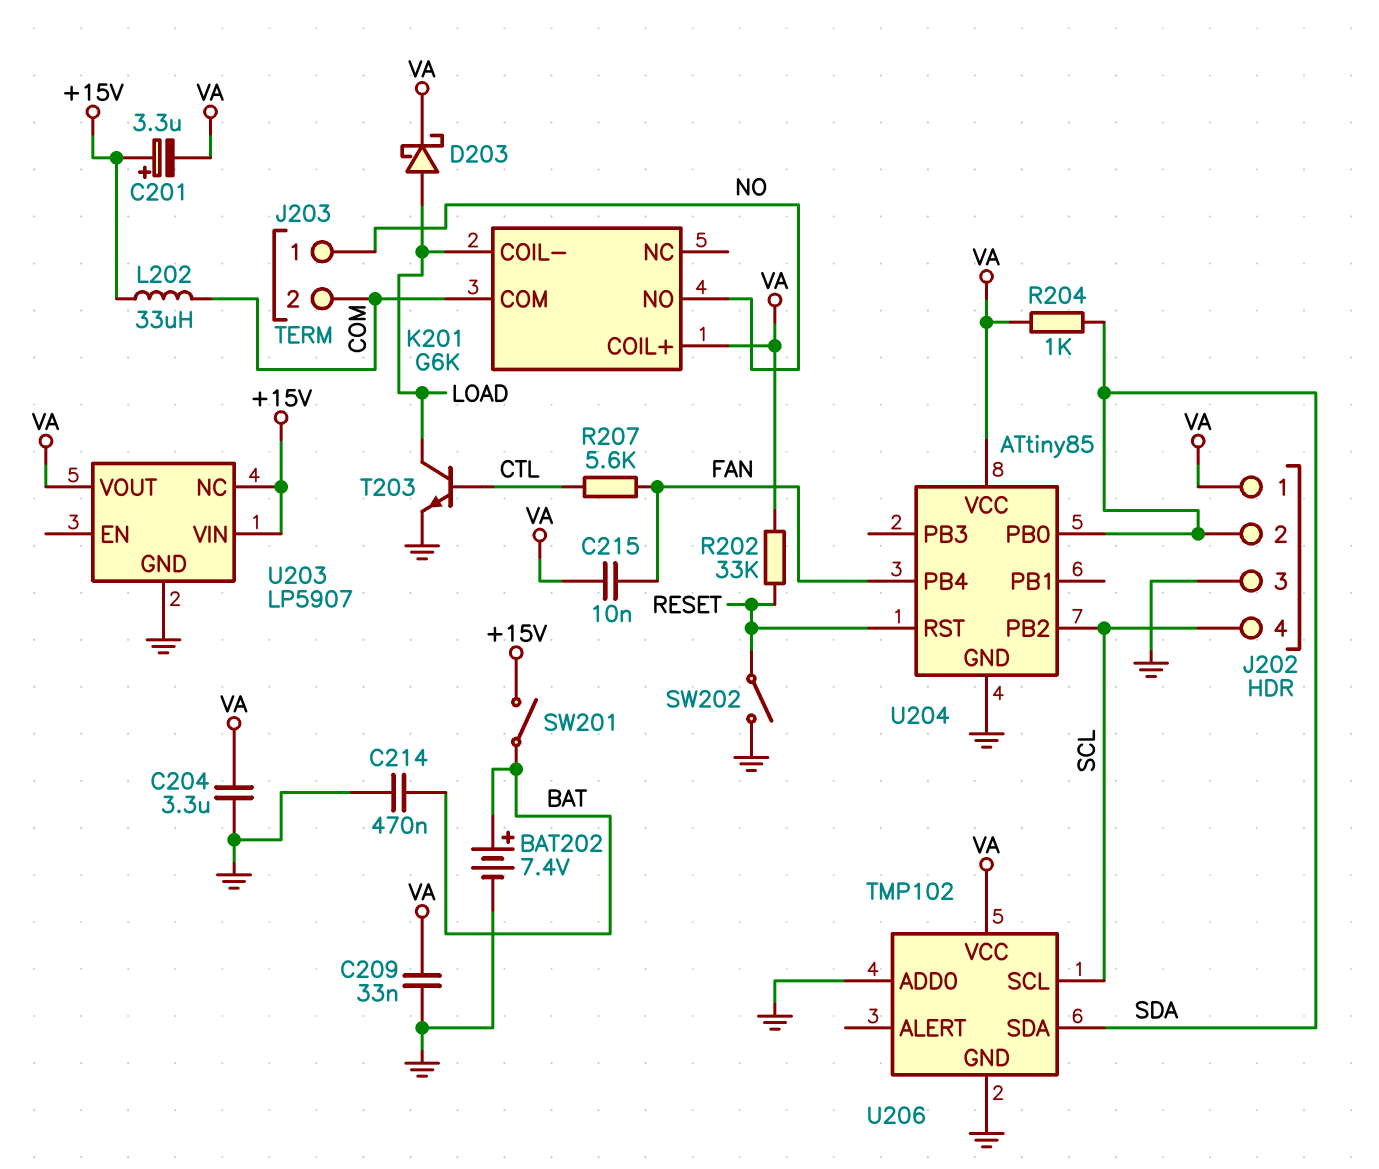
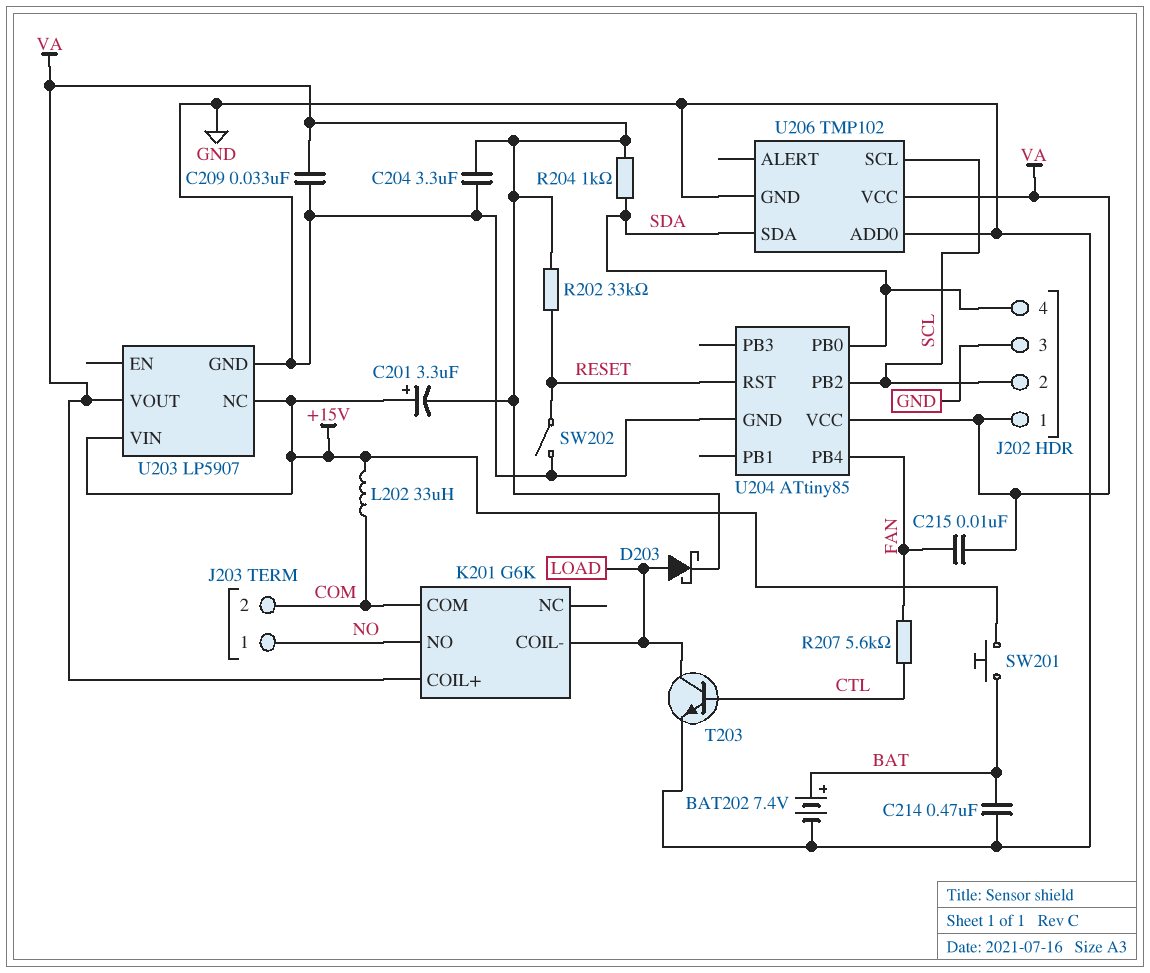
J202 pin 2: SDA -> SCL
J202 pin 4: SCL -> SDA
SW201: switch (+15V, BAT) -> button (+15V, BAT)

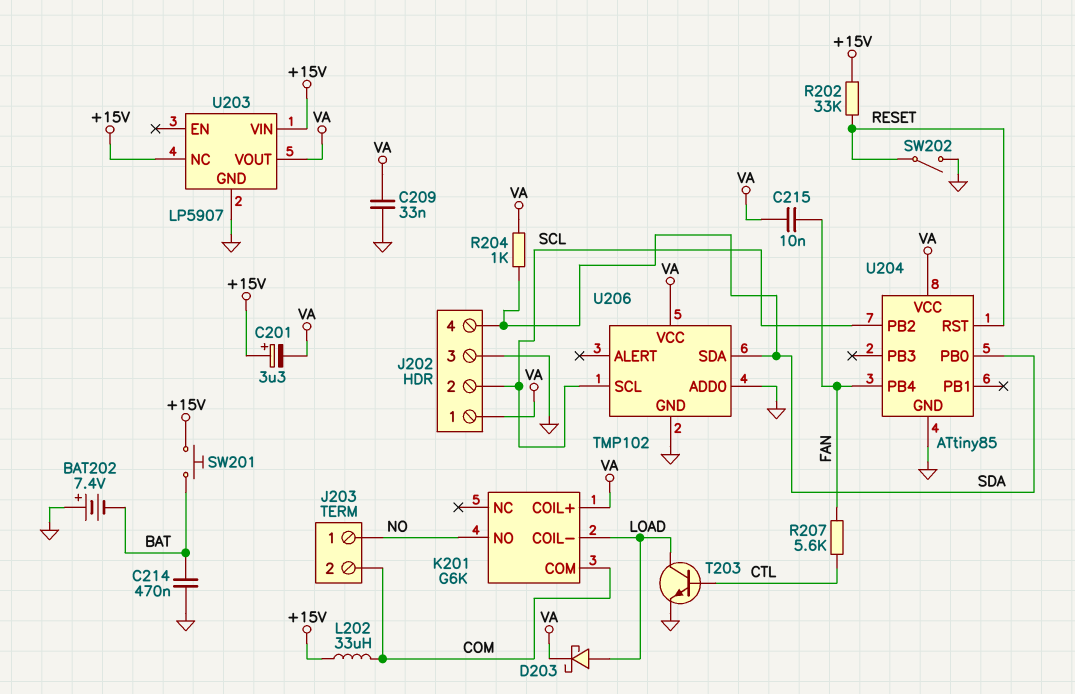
BAT202: 7.4V (plus BAT, minus GND) -> 7.4V (plus GND, minus BAT)
C204: 3.3uF (GND, VA) -> none
R202: 33k (RESET, VA) -> 33k (+15V, RESET)

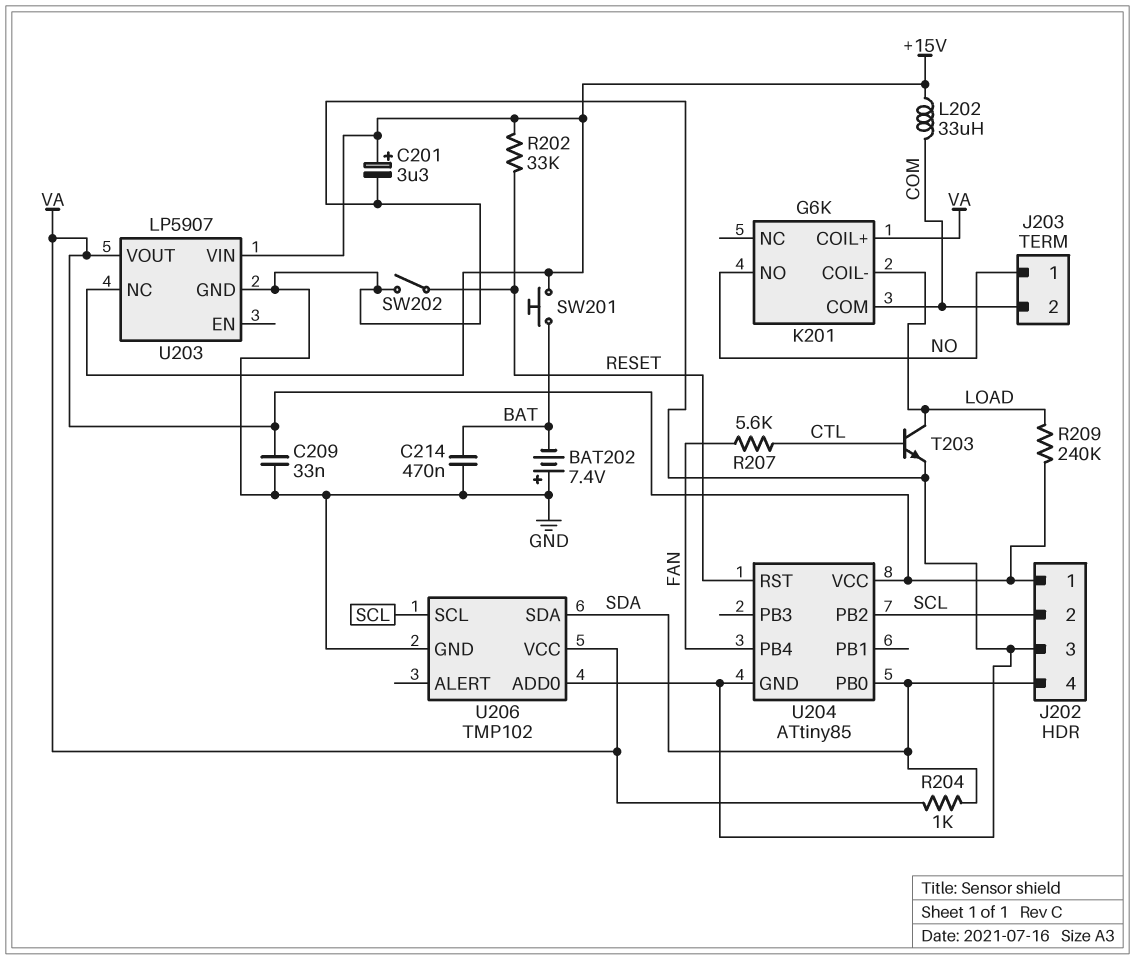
C201: 3.3uF (plus +15V, minus VA) -> 3.3uF (plus +15V, minus GND)
C215: 10nF (FAN, VA) -> none
D203: schottky (A LOAD, K VA) -> none
R209: none -> 240k (LOAD, VA)

